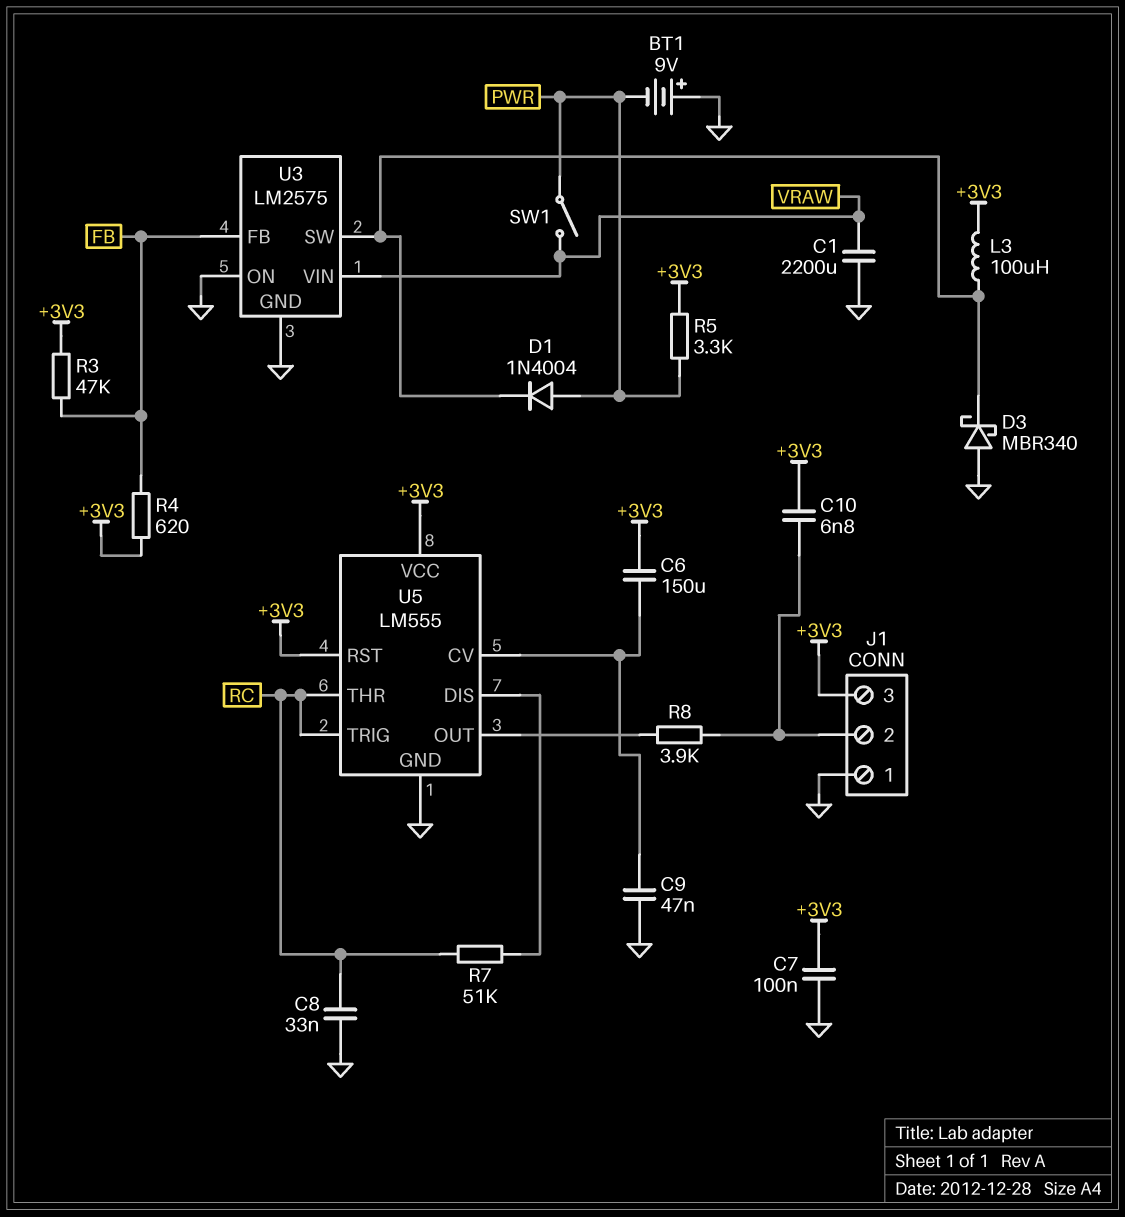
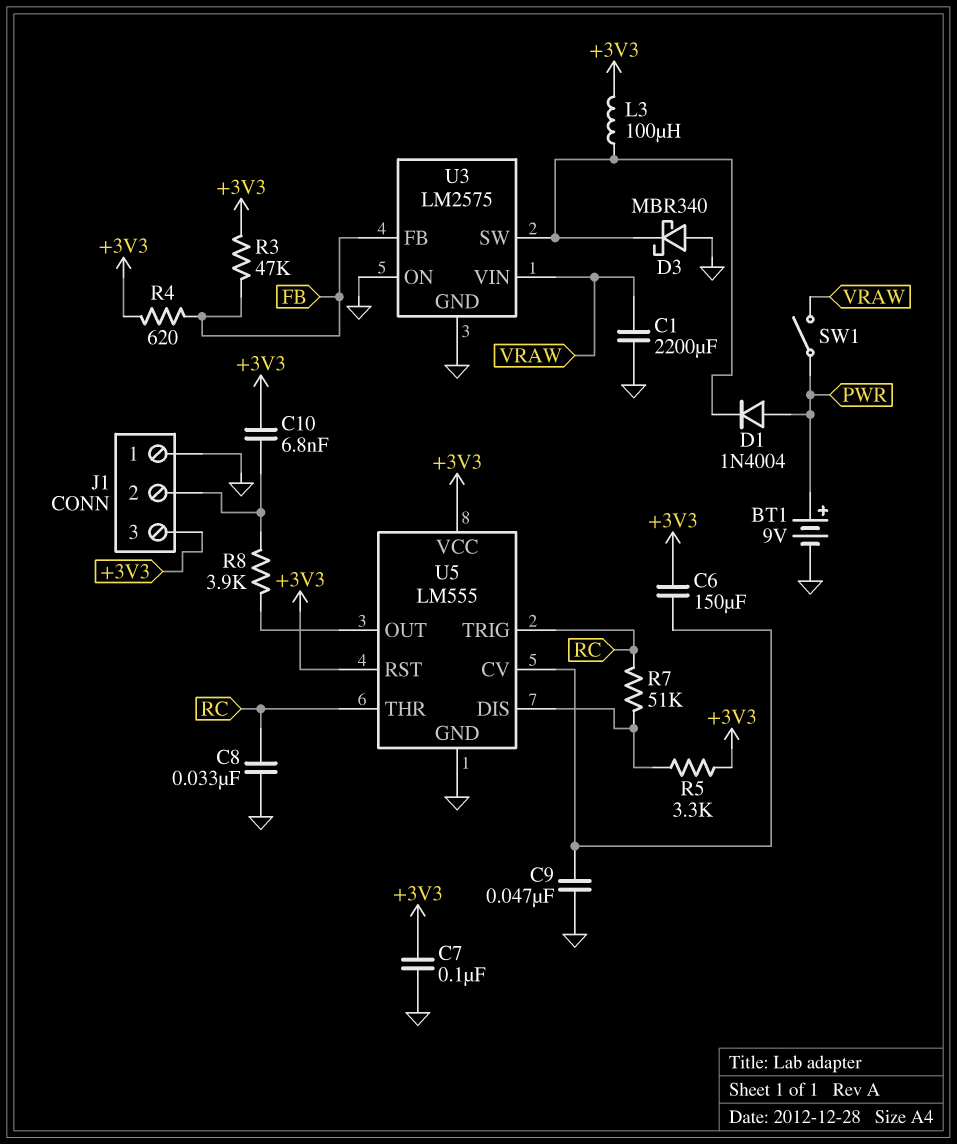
BT1: 9V (plus GND, minus PWR) -> 9V (plus PWR, minus GND)
R5: 3.3k (+3V3, PWR) -> 3.3k (+3V3, U5/DIS)

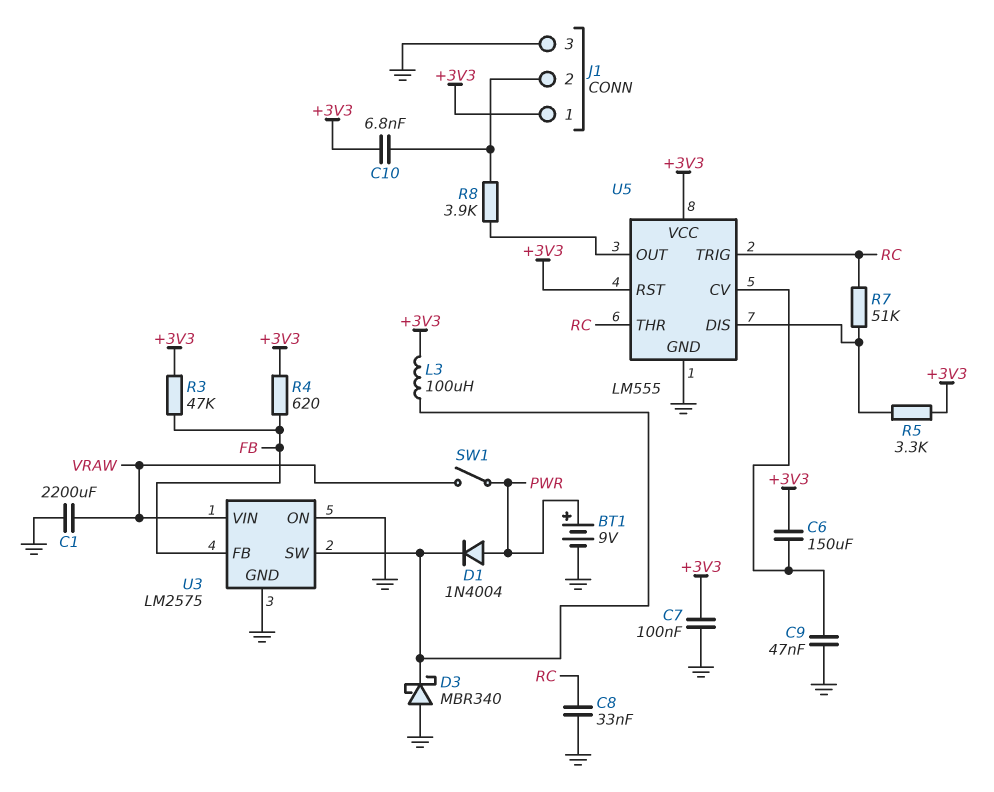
J1 pin 1: GND -> +3V3
J1 pin 3: +3V3 -> GND

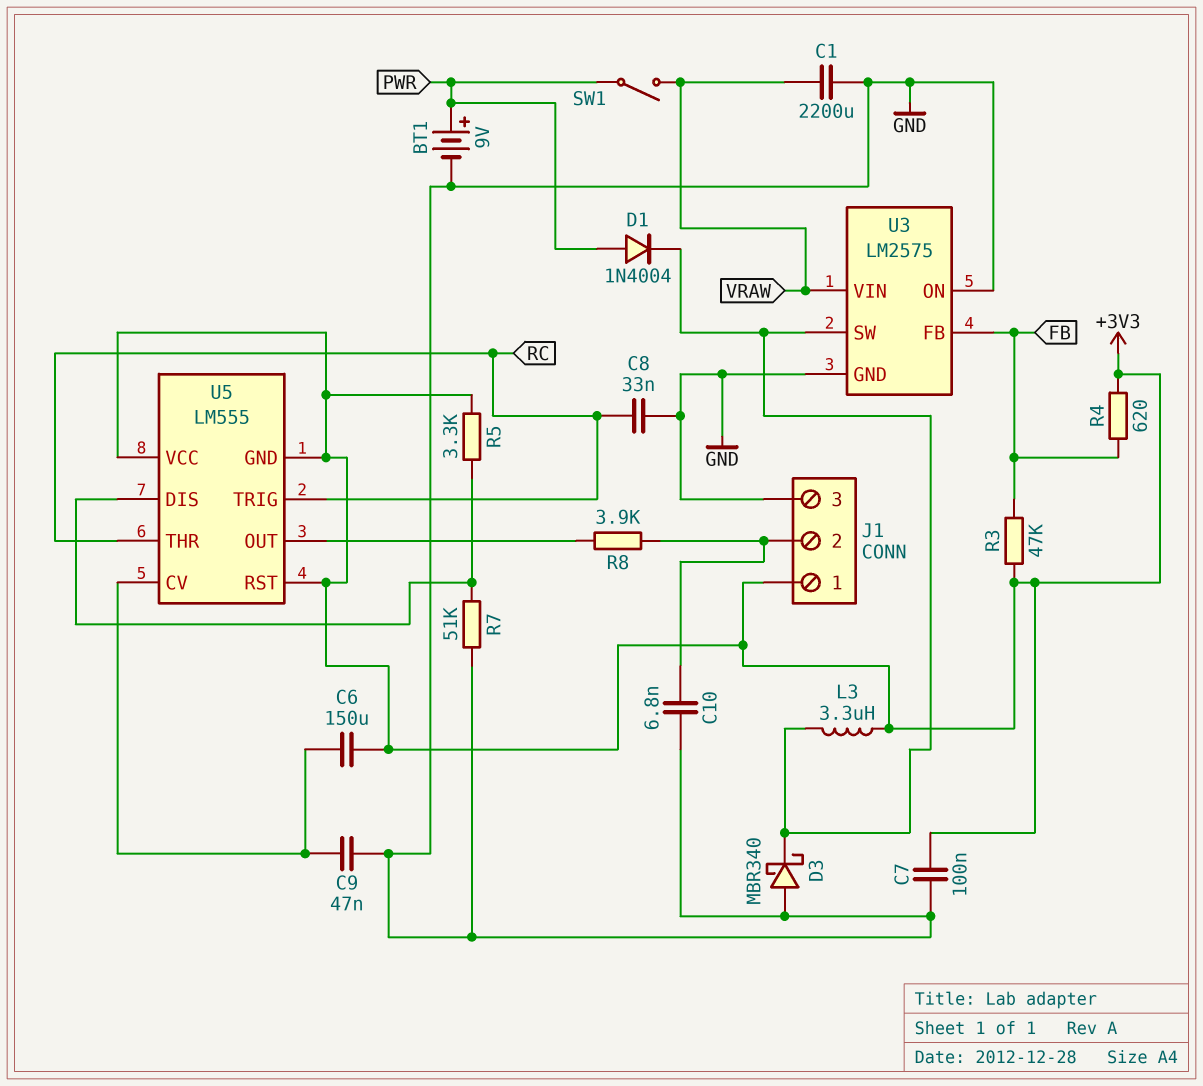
C10: 6.8nF (+3V3, J1/2) -> 6.8nF (GND, J1/2)
L3: 100uH (+3V3, U3/SW) -> 3.3uH (+3V3, U3/SW)
R7: 51k (RC, U5/DIS) -> 51k (GND, U5/DIS)
U5 pin GND: GND -> +3V3

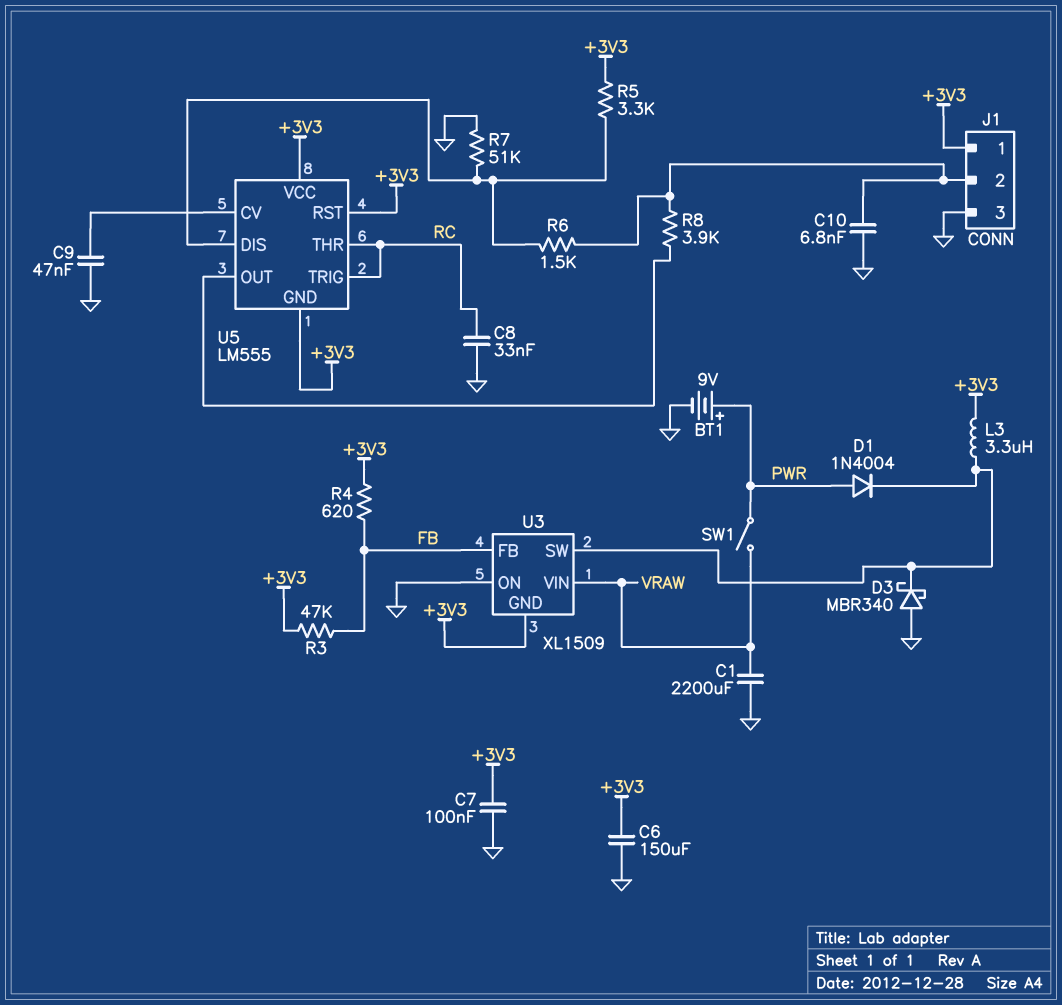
C6: 150uF (+3V3, U5/CV) -> 150uF (+3V3, GND)
R6: none -> 1.5k (J1/2, U5/DIS)
U3: LM2575 -> XL1509
U3 pin GND: GND -> +3V3

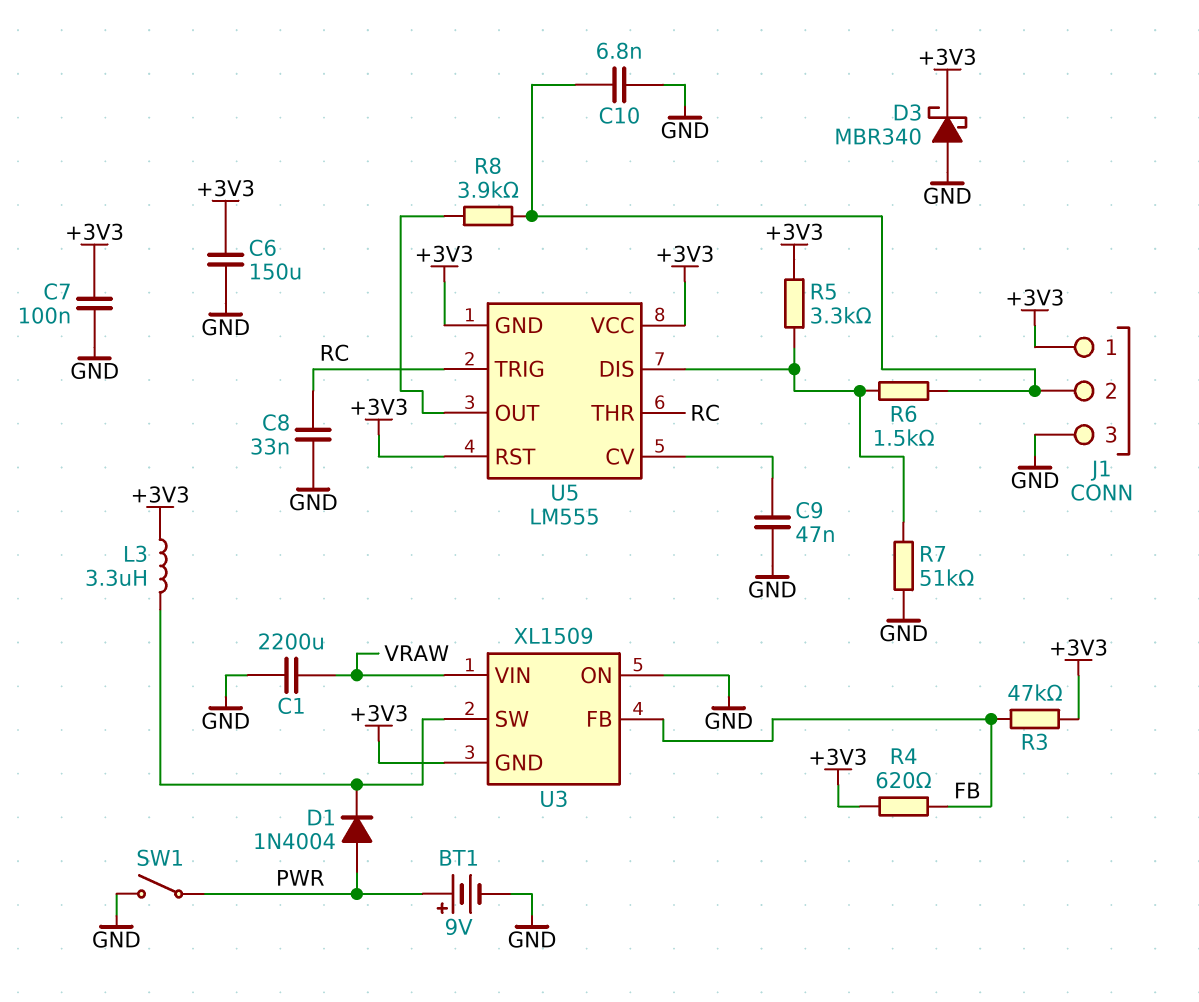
D3: schottky MBR340 (A GND, K U3/SW) -> schottky MBR340 (A GND, K +3V3)
SW1: switch (PWR, VRAW) -> switch (GND, PWR)

